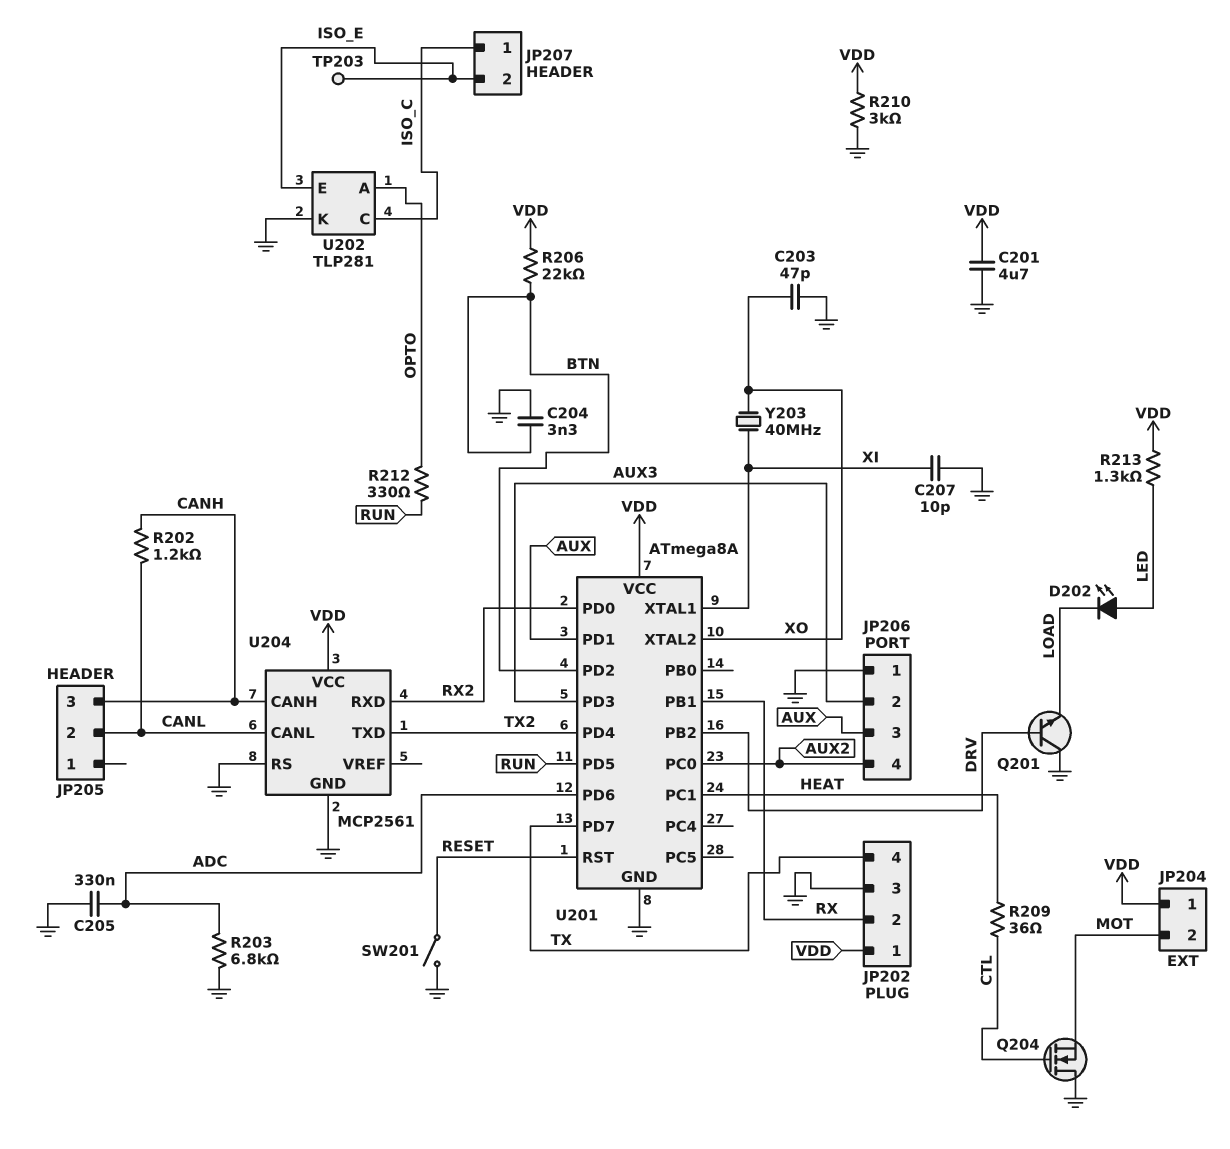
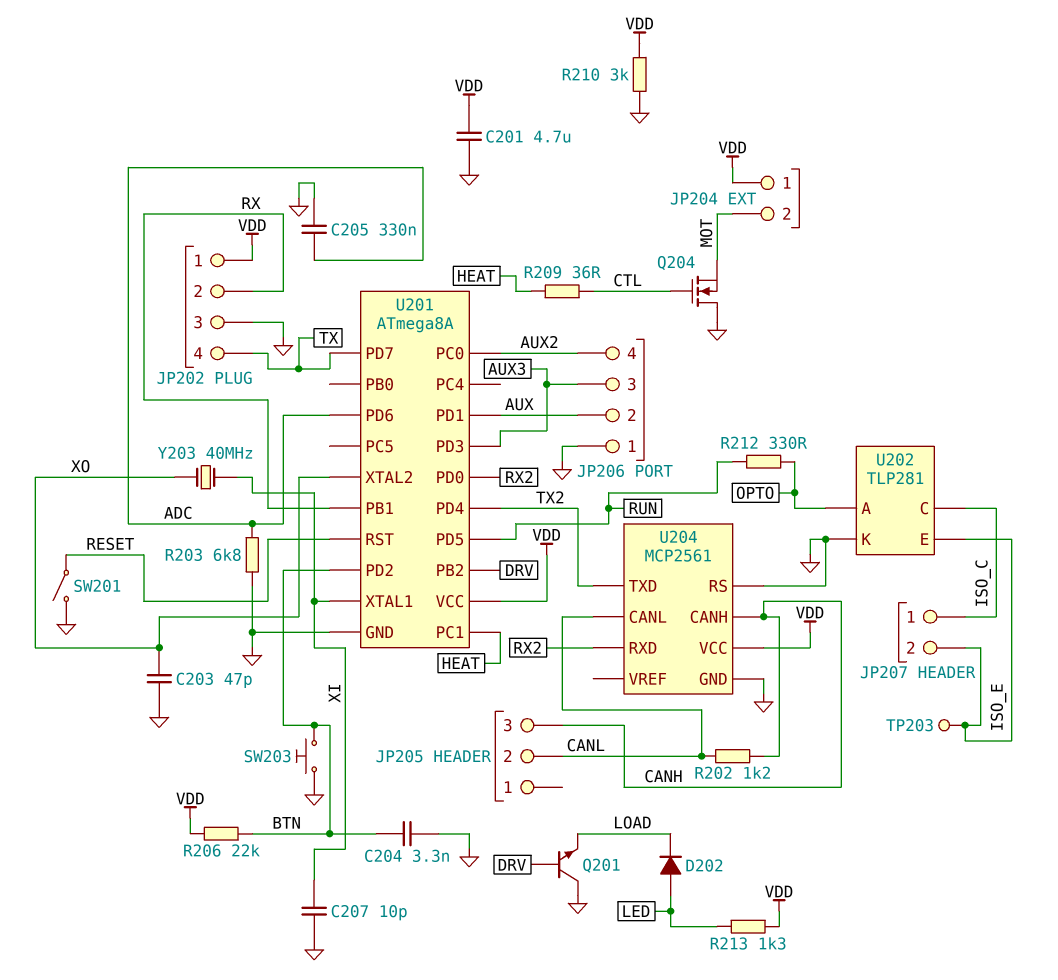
D202: LED (A LED, K LOAD) -> diode (A LED, K LOAD)
JP206 pin 2: AUX3 -> AUX
JP206 pin 3: AUX -> AUX3
SW203: none -> button (BTN, GND)

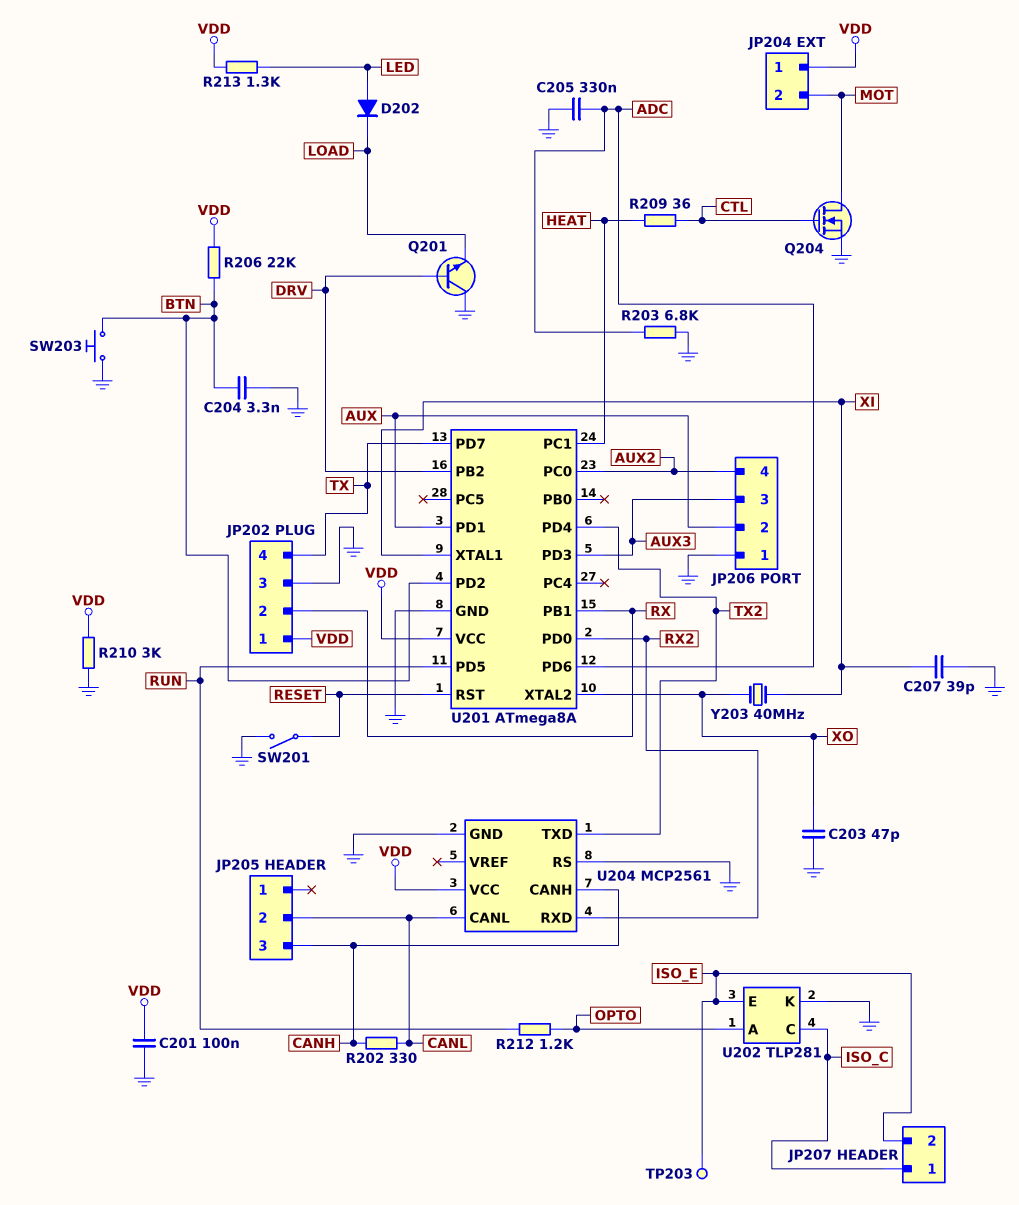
C201: 4.7uF (GND, VDD) -> 100nF (GND, VDD)
C207: 10pF (GND, XI) -> 39pF (GND, XI)
Q204: NMOS (G CTL, D GND, S MOT) -> NMOS (G CTL, D MOT, S GND)
R202: 1.2k (CANH, CANL) -> 330 (CANH, CANL)
R212: 330 (OPTO, RUN) -> 1.2k (OPTO, RUN)

